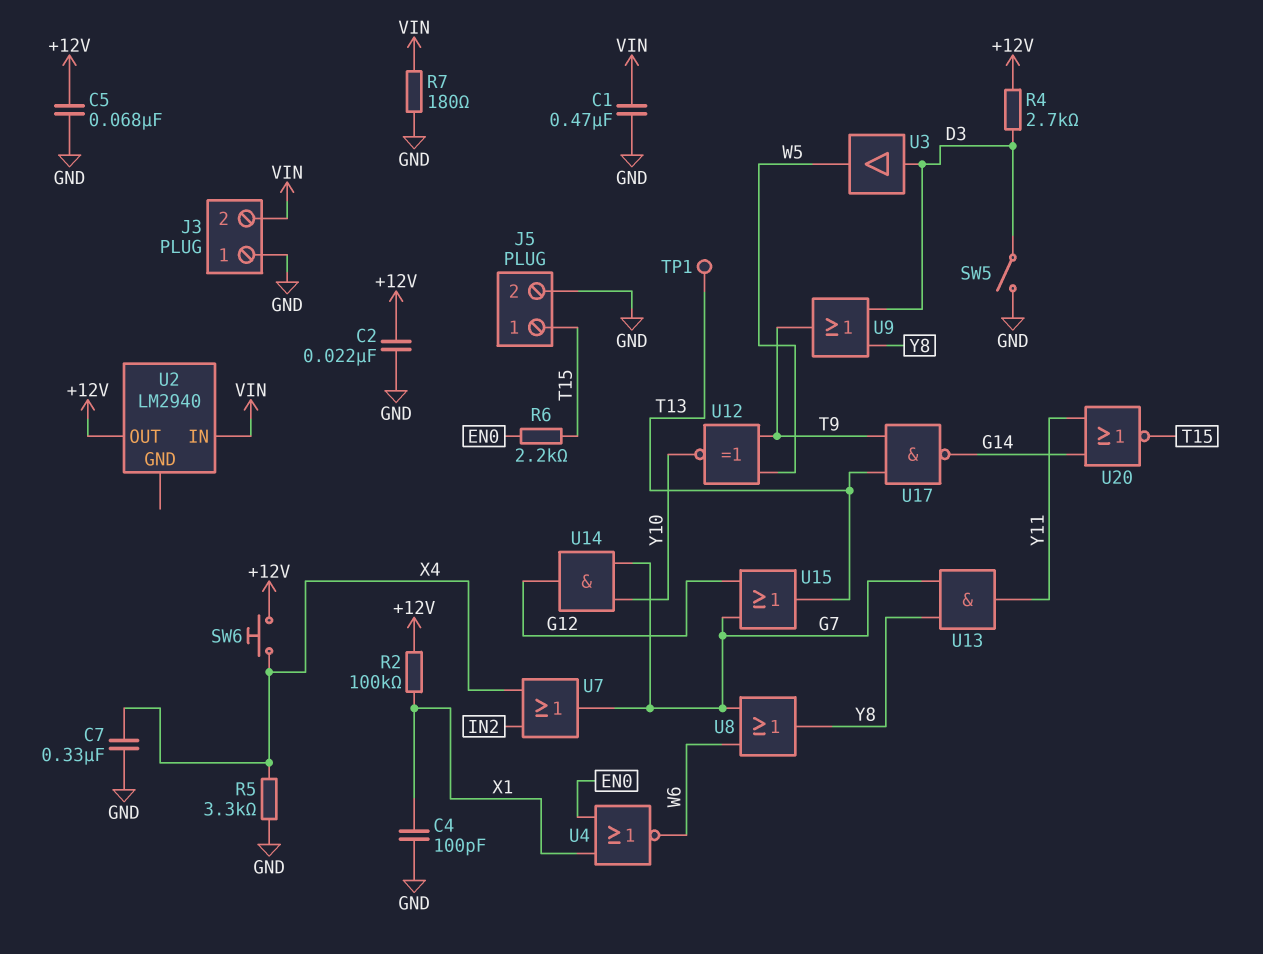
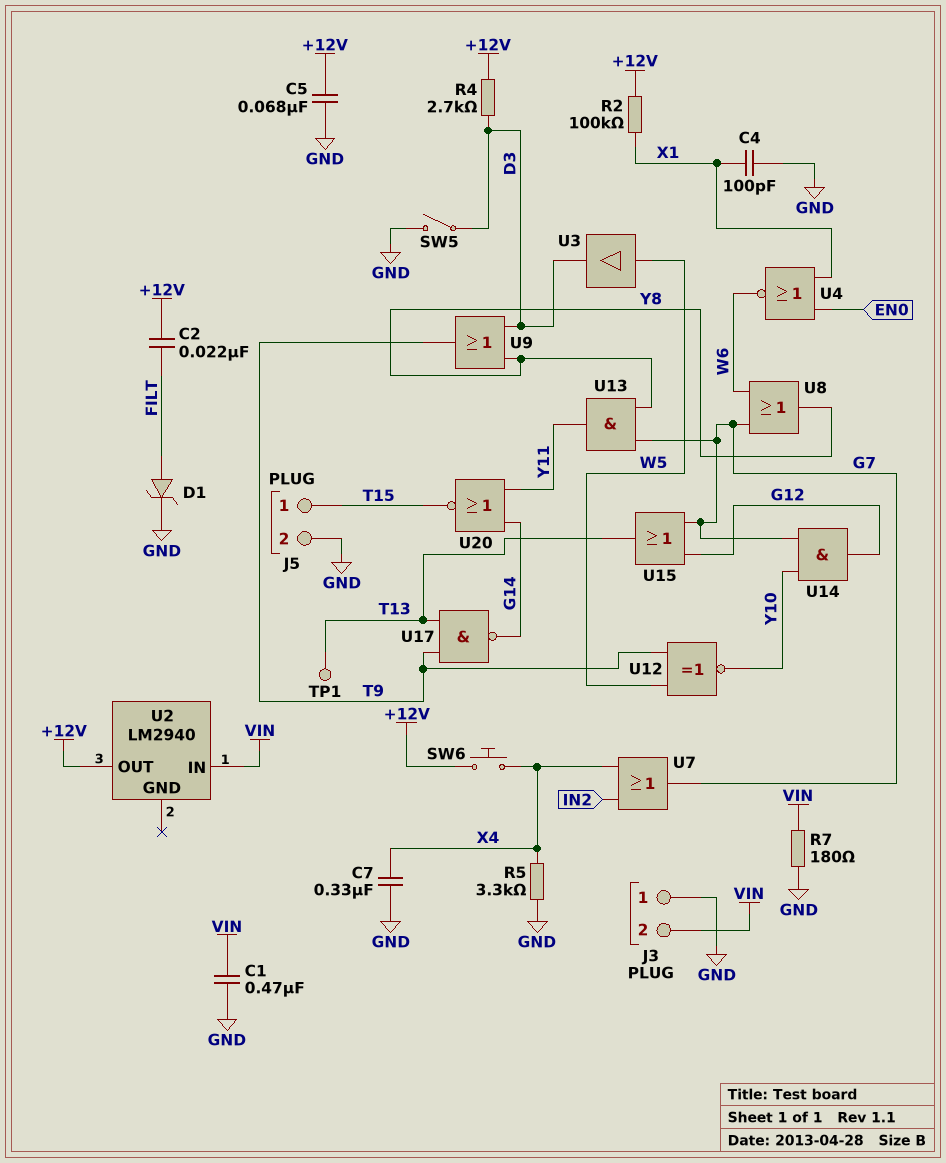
C2: 22nF (+12V, GND) -> 22nF (+12V, FILT)
D1: none -> zener (A FILT, K GND)
R6: 2.2k (EN0, T15) -> none
U3: buffer (in D3, out W5) -> buffer (in W5, out D3)

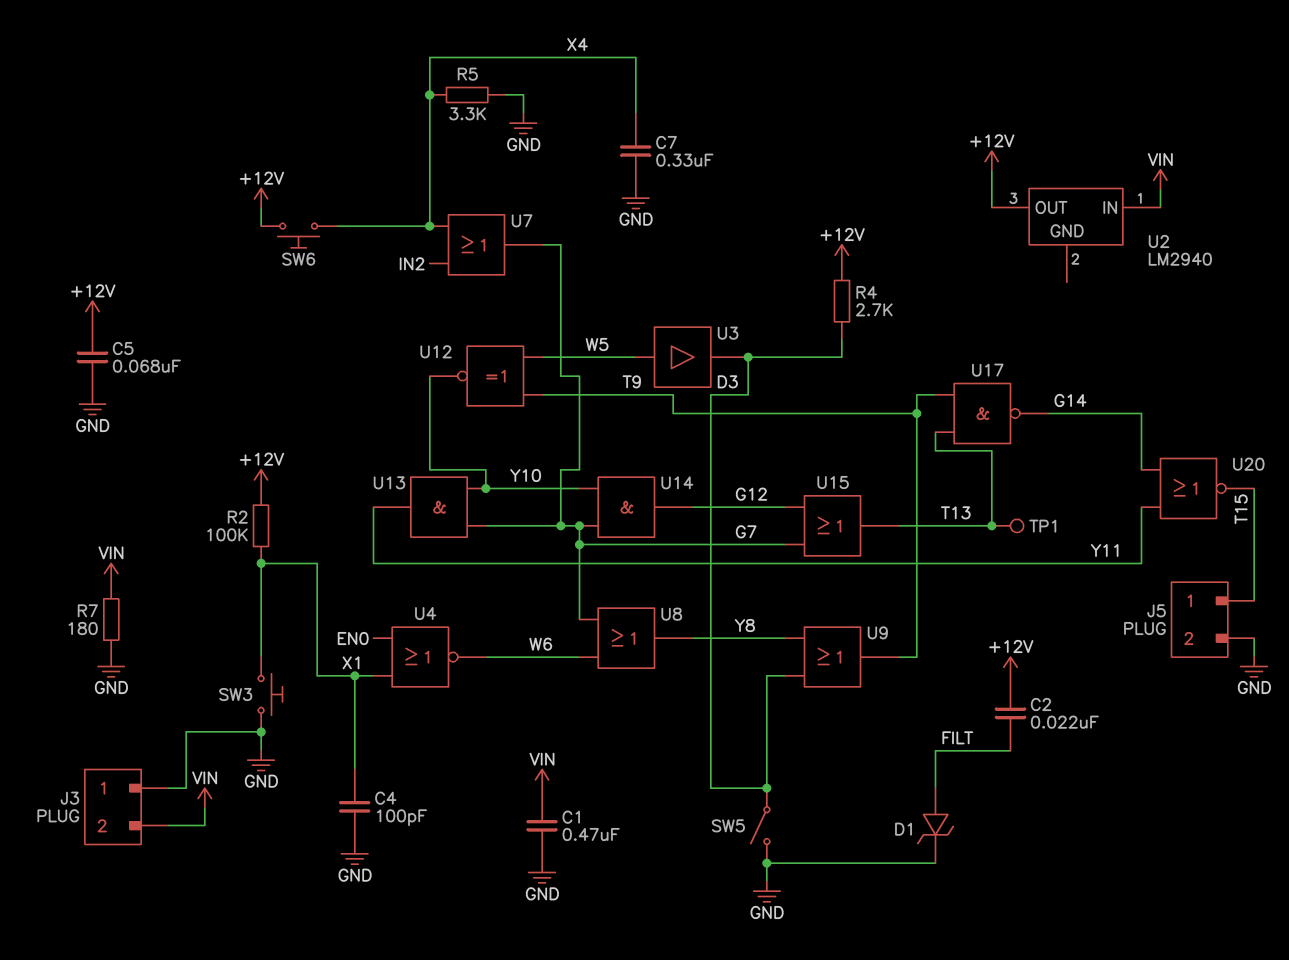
SW3: none -> button (GND, X1)
U13: AND (in G7, in Y8, out Y11) -> AND (in G7, in Y10, out Y11)

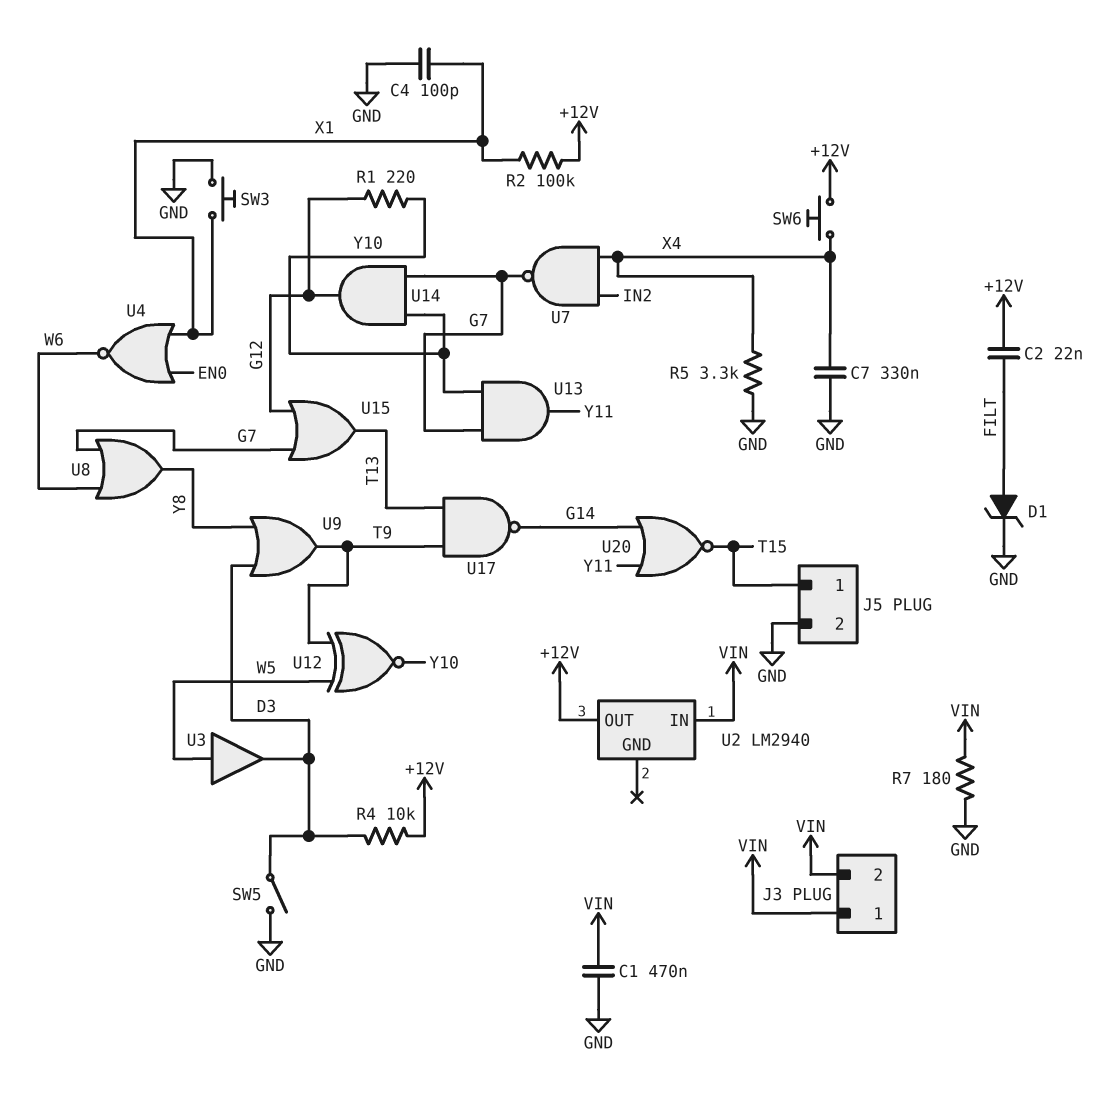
C5: 68nF (+12V, GND) -> none
J3 pin 1: GND -> VIN
R1: none -> 220 (G12, Y10)
R4: 2.7k (+12V, D3) -> 10k (+12V, D3)
TP1: test point (T13) -> none
U7: OR (in IN2, in X4, out G7) -> NAND (in IN2, in X4, out G7)

